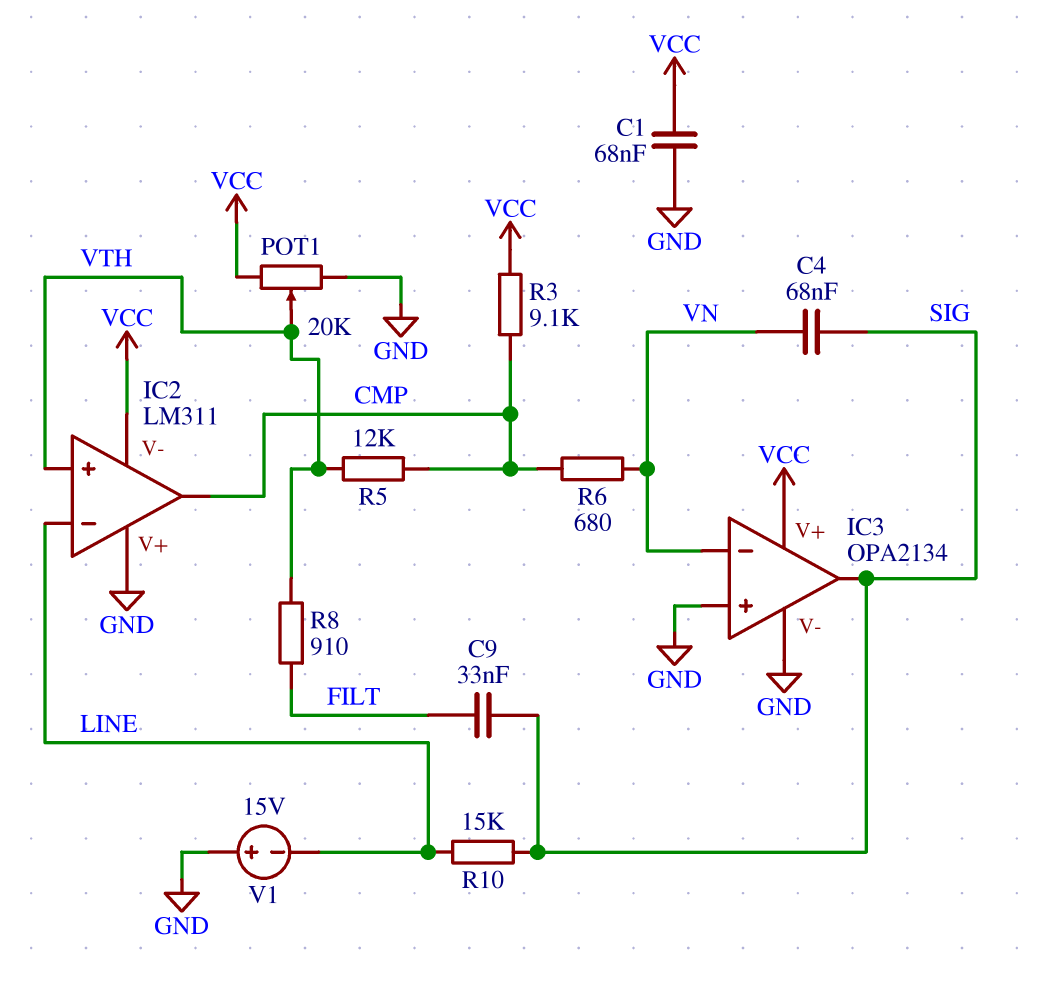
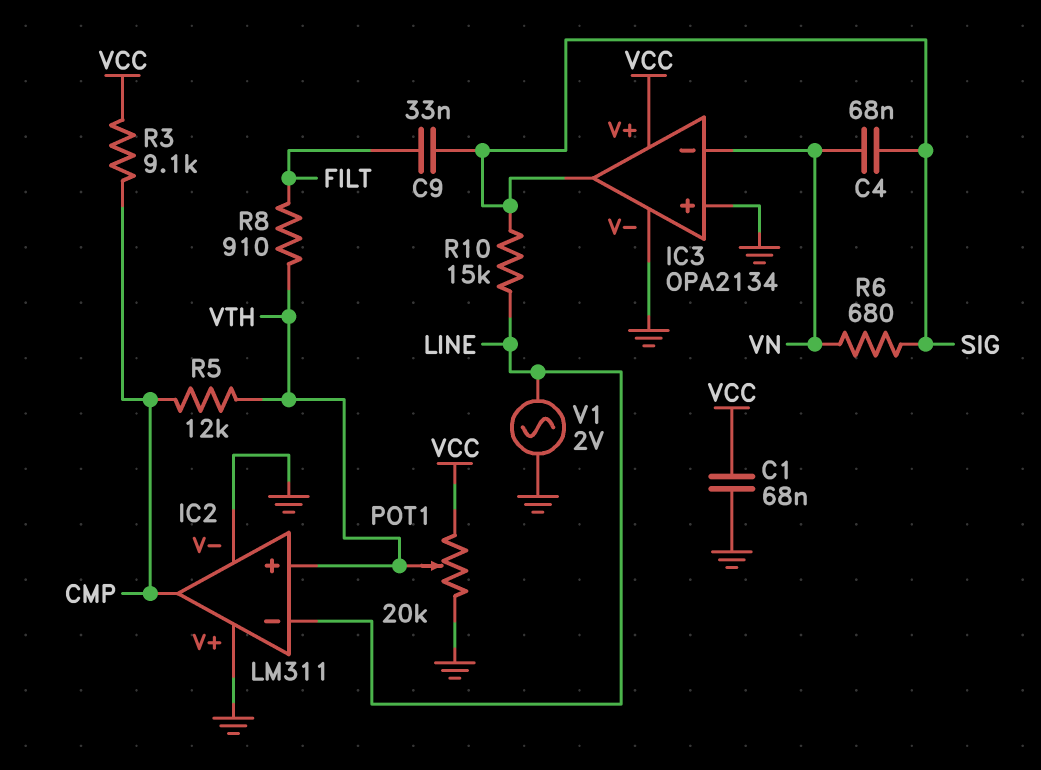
IC2 pin V-: VCC -> GND
R6: 680 (CMP, VN) -> 680 (SIG, VN)
V1: 15V (plus GND, minus LINE) -> AC 2V (GND, LINE)

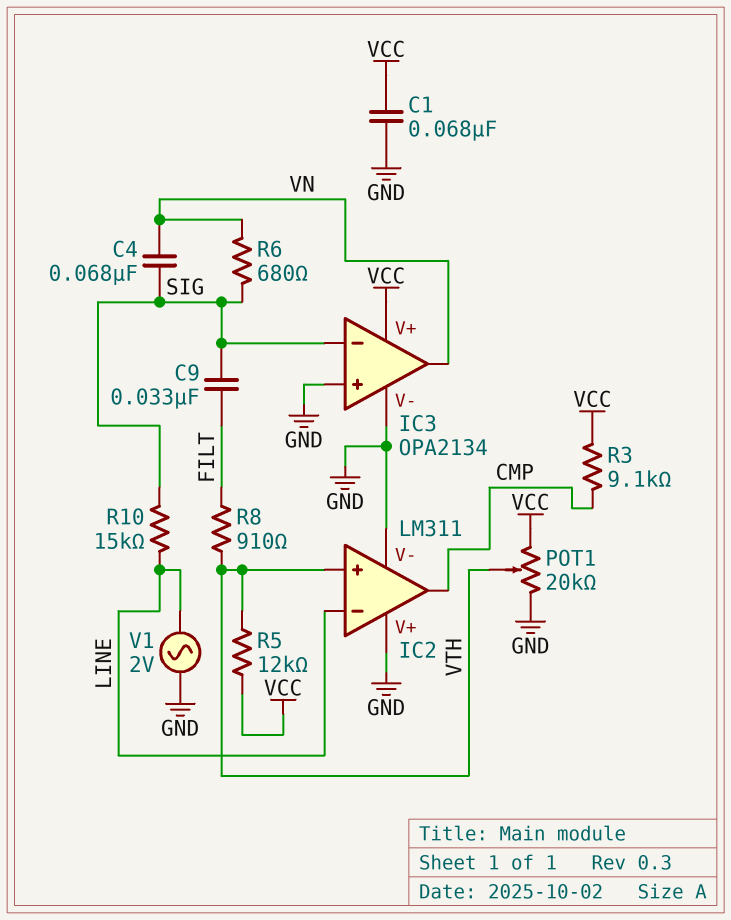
IC3 pin in-: VN -> SIG
IC3 pin out: SIG -> VN
R5: 12k (CMP, VTH) -> 12k (VCC, VTH)

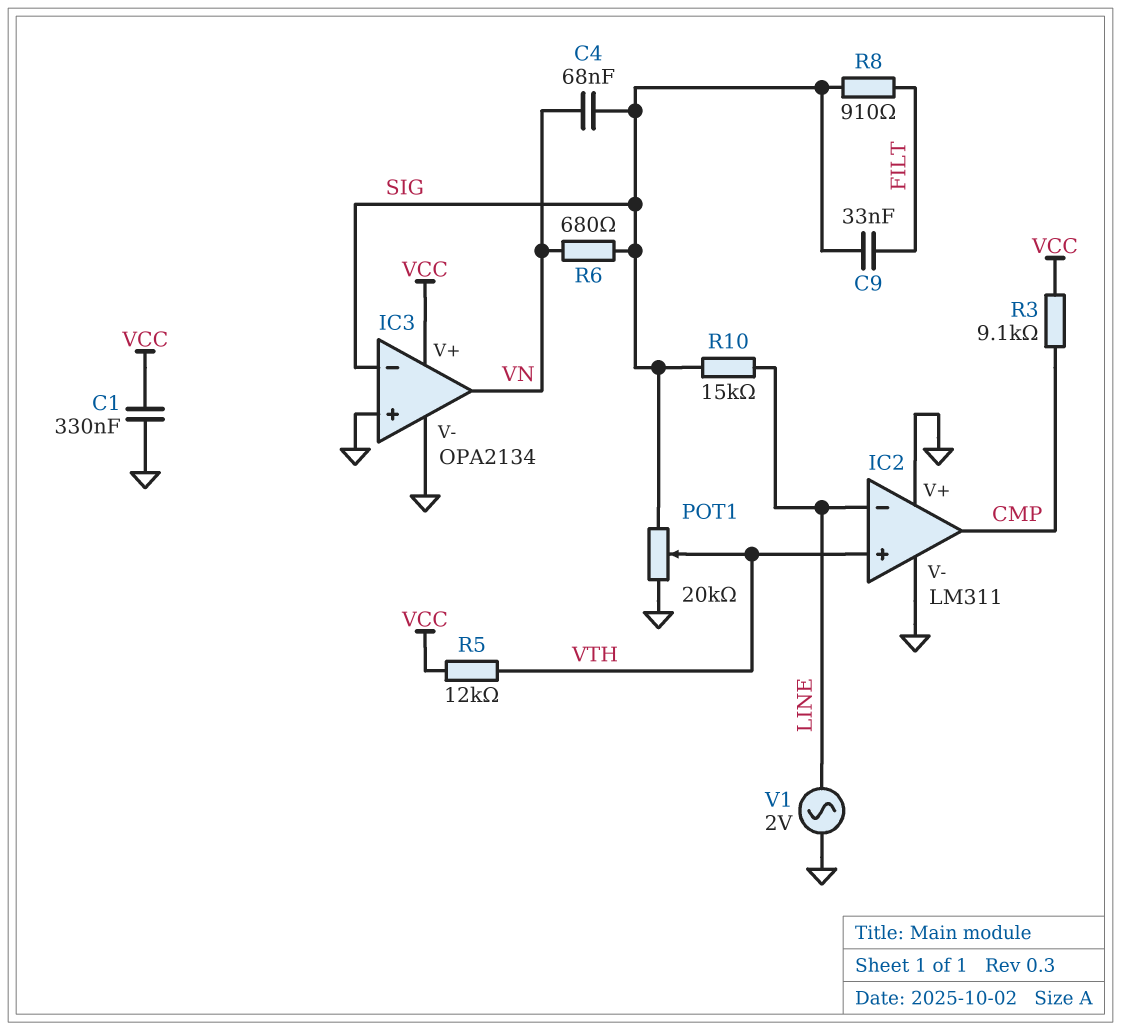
C1: 68nF (GND, VCC) -> 330nF (GND, VCC)
POT1: 20k (GND, VCC, wiper VTH) -> 20k (GND, SIG, wiper VTH)
R8: 910 (FILT, VTH) -> 910 (FILT, SIG)

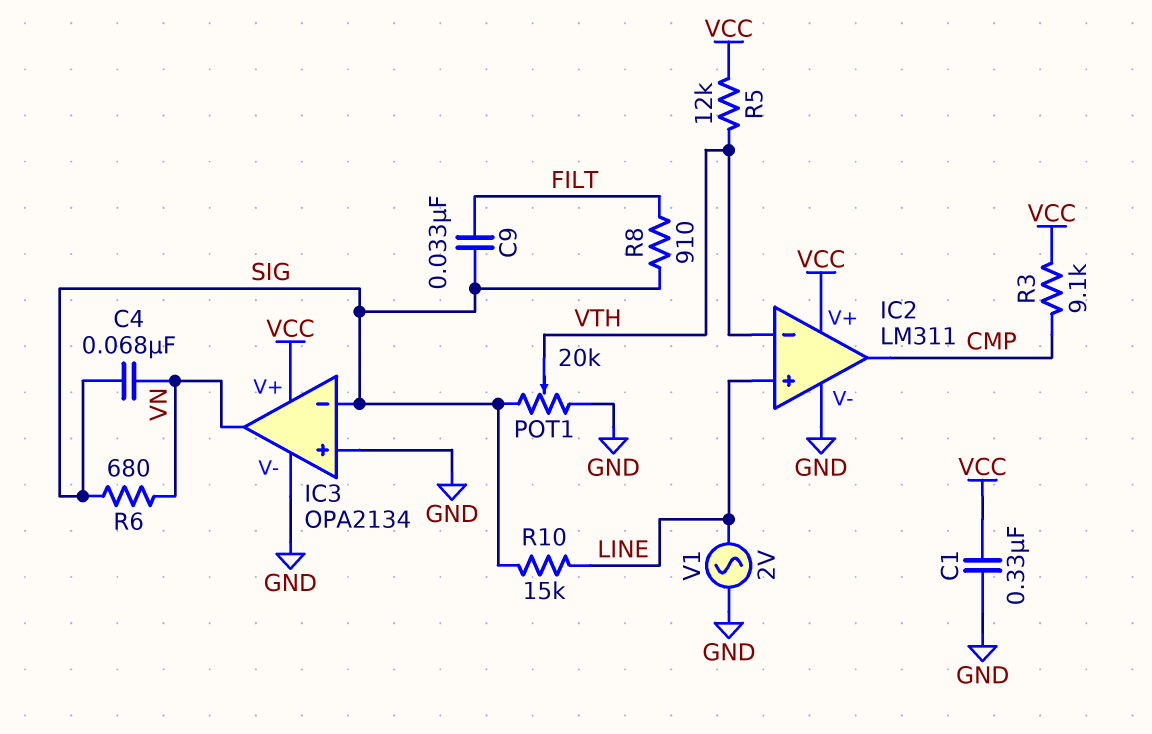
IC2 pin V+: GND -> VCC
IC2 pin in+: VTH -> LINE
IC2 pin in-: LINE -> VTH

